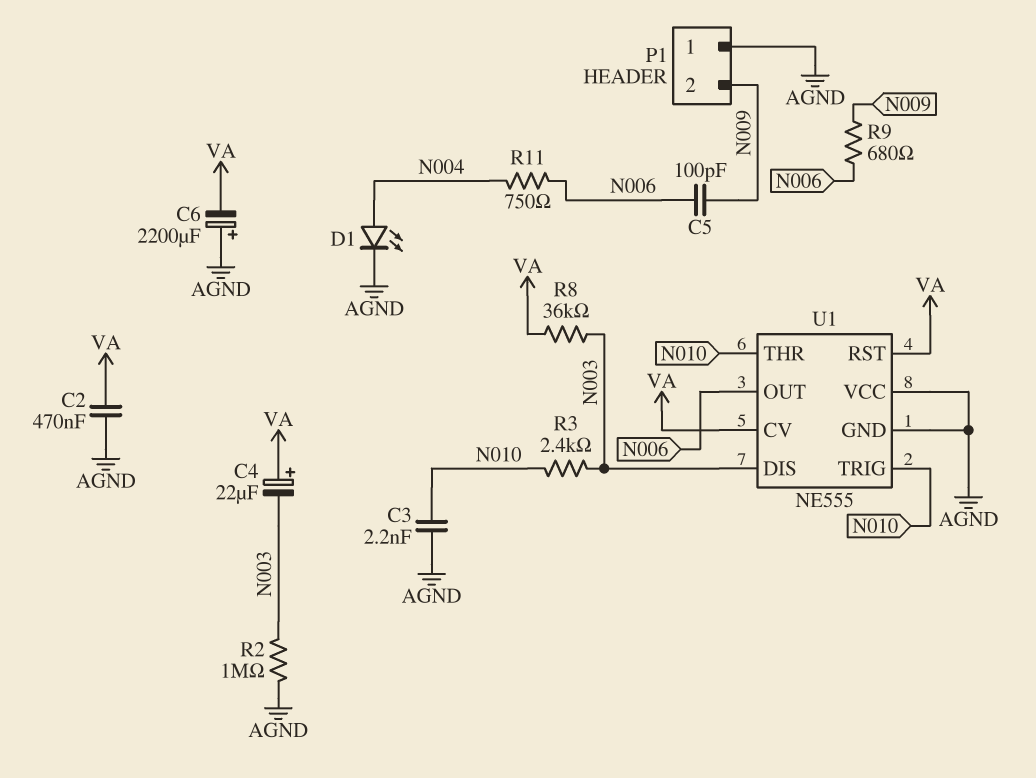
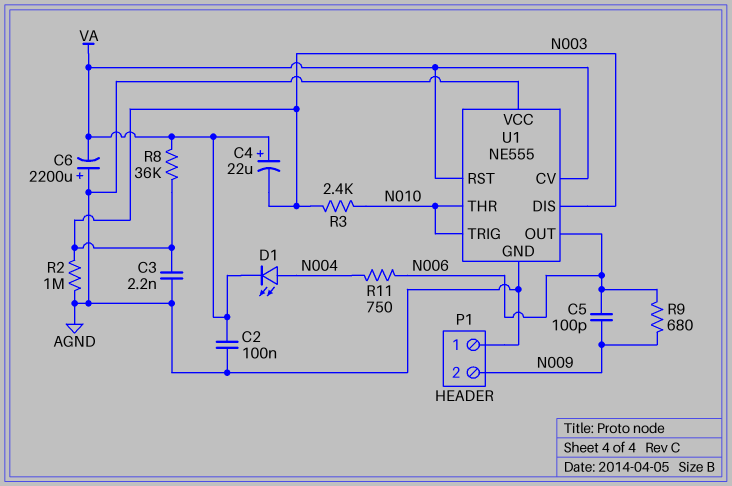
C2: 470nF (AGND, VA) -> 100nF (AGND, VA)
C3: 2.2nF (AGND, N010) -> 2.2nF (AGND, N003)
D1: LED (A N004, K AGND) -> LED (A N004, K VA)

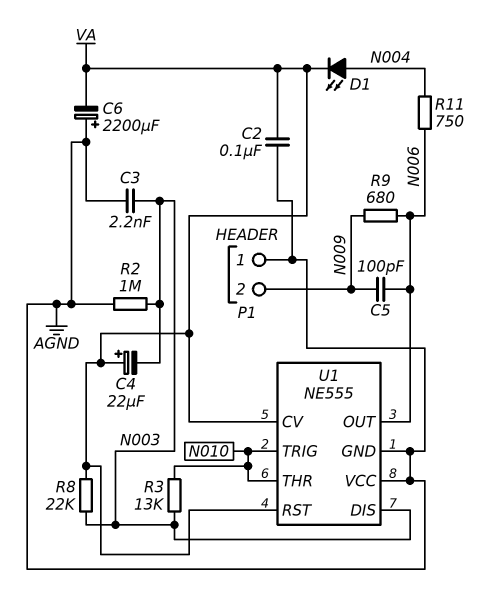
R3: 2.4k (N003, N010) -> 13k (N003, N010)
R8: 36k (N003, VA) -> 22k (N003, VA)

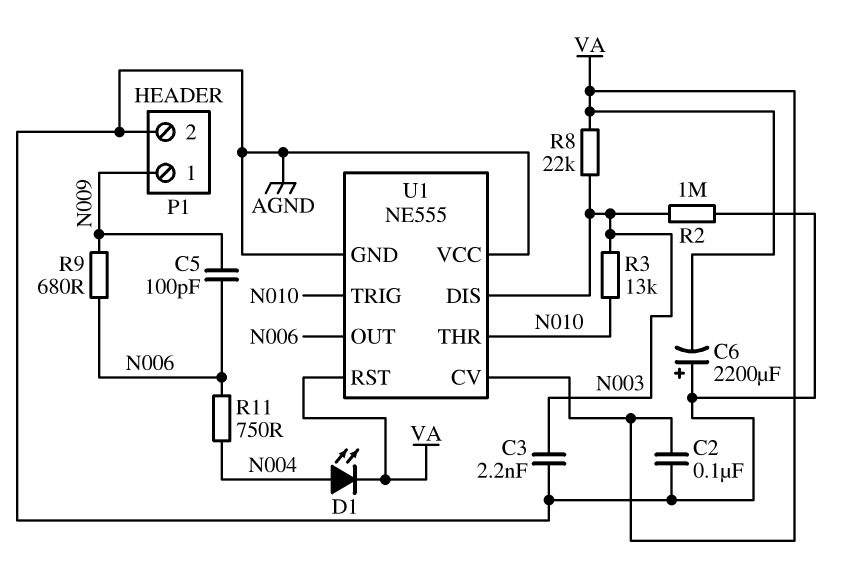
C4: 22uF (plus VA, minus N003) -> none
P1 pin 1: AGND -> N009
P1 pin 2: N009 -> AGND

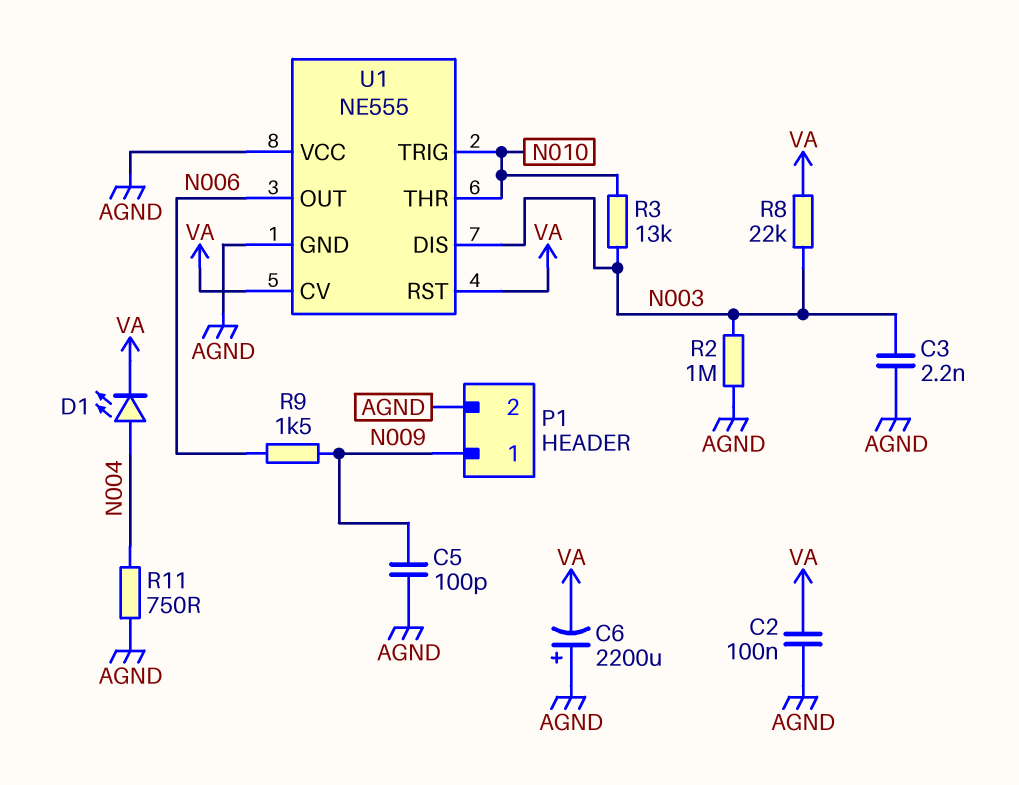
C5: 100pF (N006, N009) -> 100pF (AGND, N009)
R9: 680 (N006, N009) -> 1.5k (N006, N009)
R11: 750 (N004, N006) -> 750 (AGND, N004)

